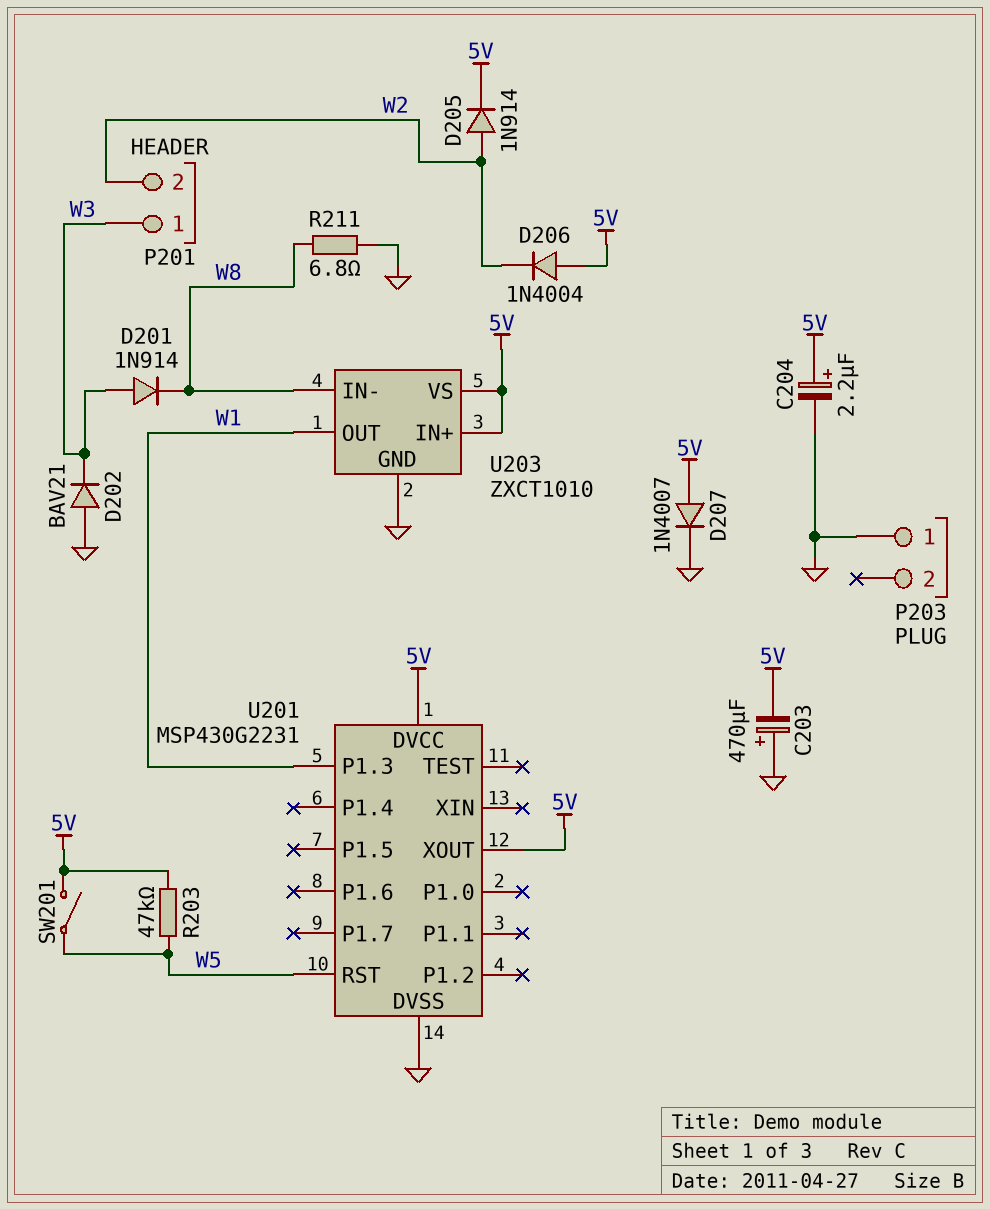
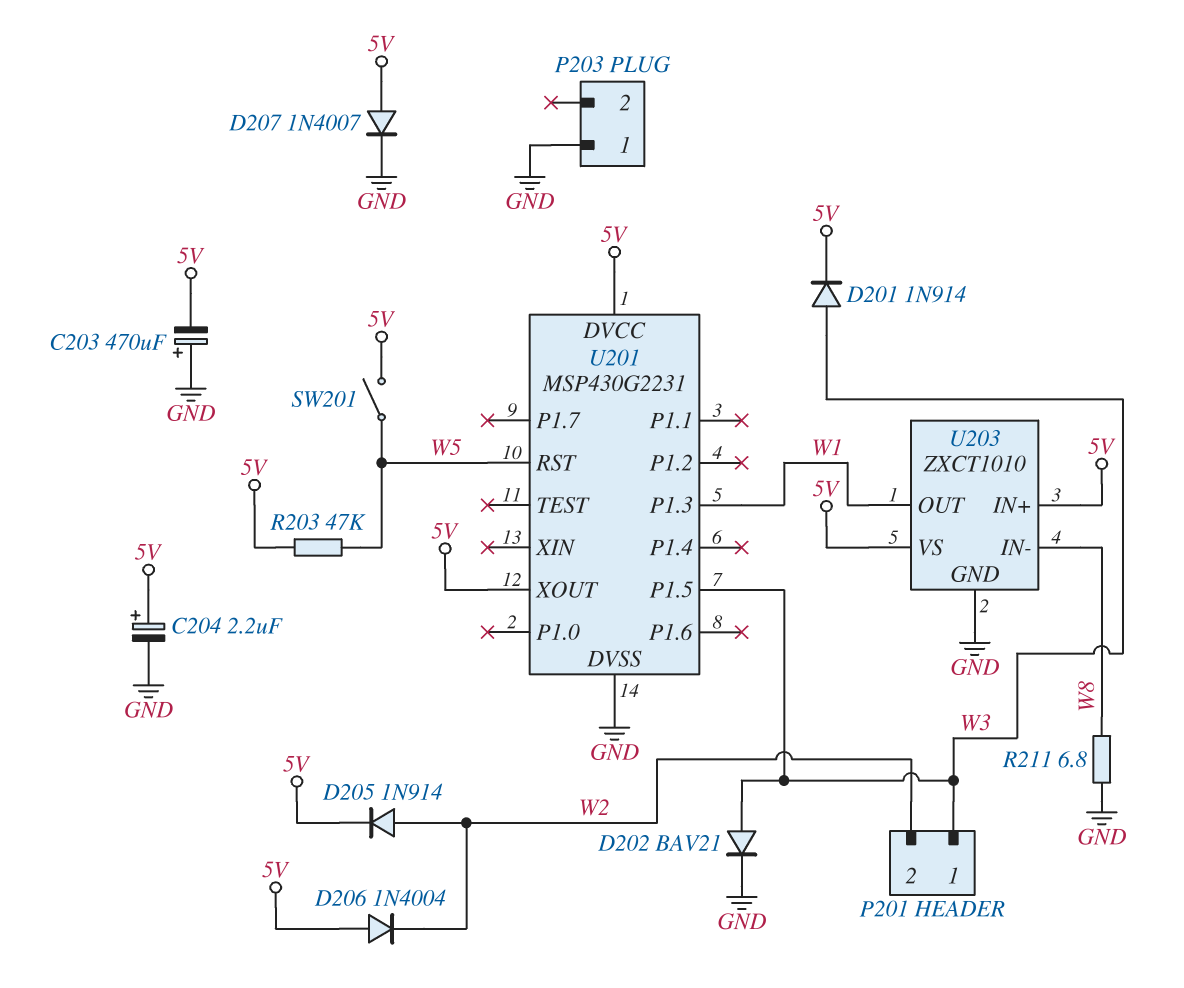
D201: diode 1N914 (A W3, K W8) -> diode 1N914 (A W3, K 5V)
D202: diode BAV21 (A GND, K W3) -> diode BAV21 (A W3, K GND)
U201 pin P1.5: none -> W3

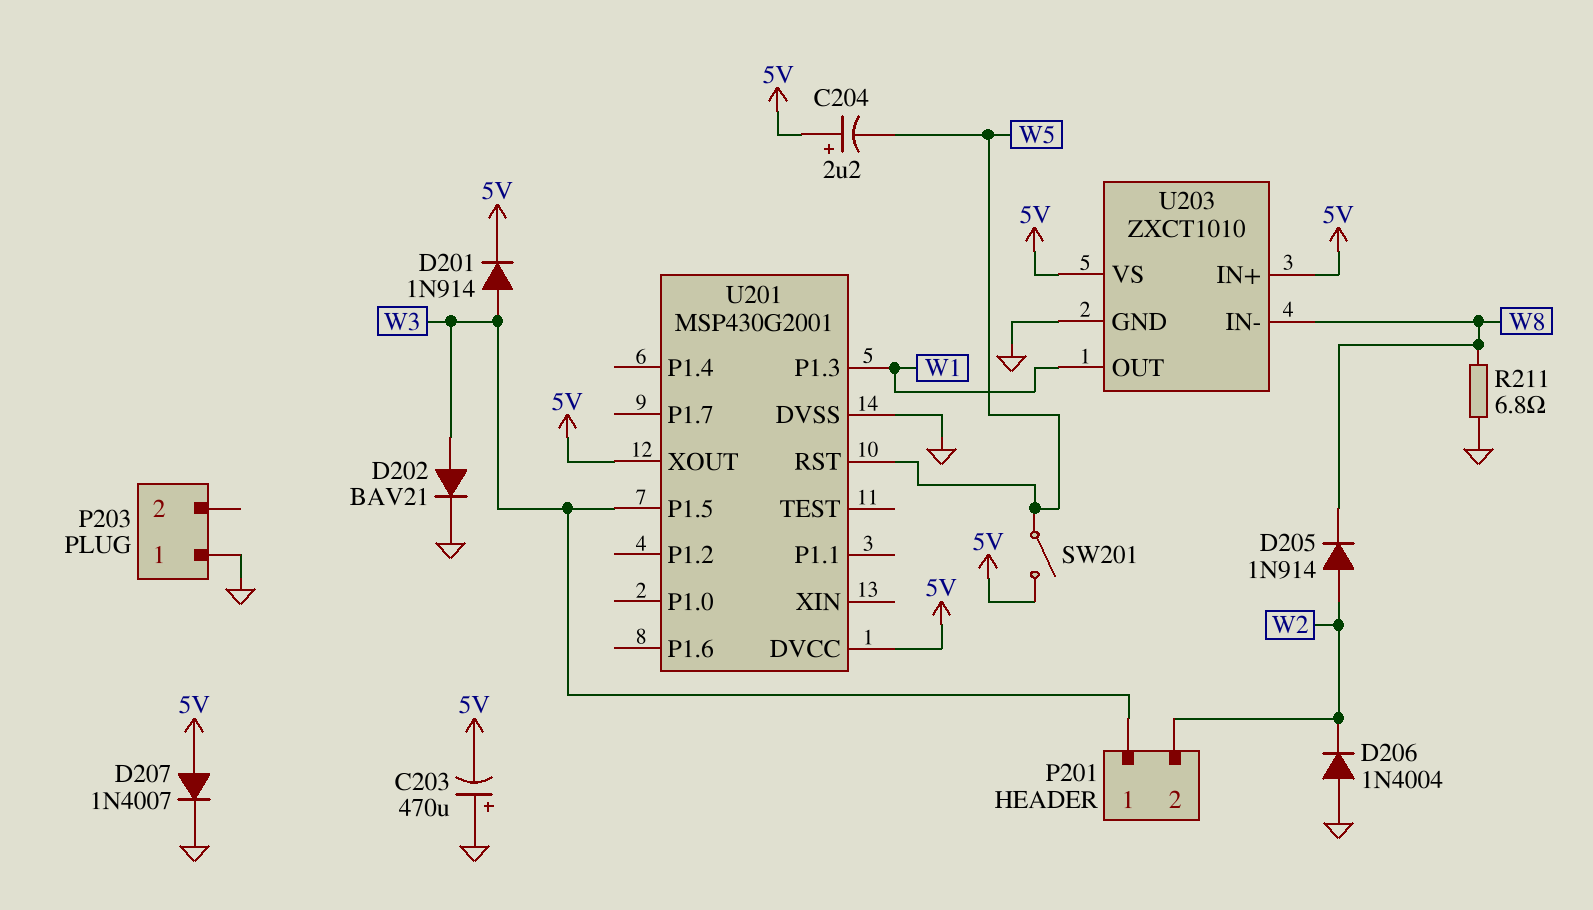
C204: 2.2uF (plus 5V, minus GND) -> 2.2uF (plus 5V, minus W5)
D205: diode 1N914 (A W2, K 5V) -> diode 1N914 (A W2, K W8)
D206: diode 1N4004 (A 5V, K W2) -> diode 1N4004 (A GND, K W2)
R203: 47k (5V, W5) -> none
U201: MSP430G2231 -> MSP430G2001

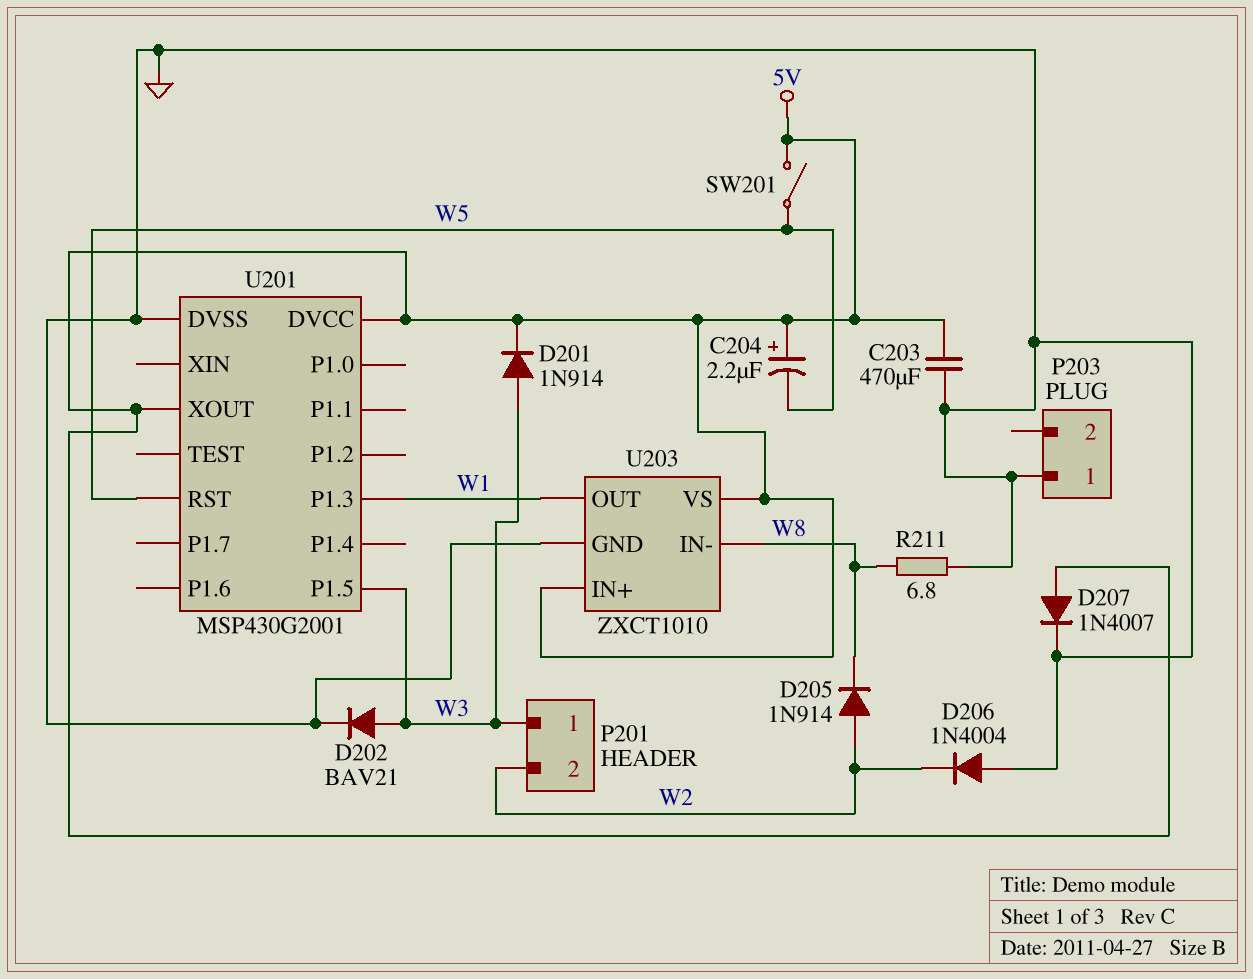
C203: 470uF (plus GND, minus 5V) -> 470uF (5V, GND)

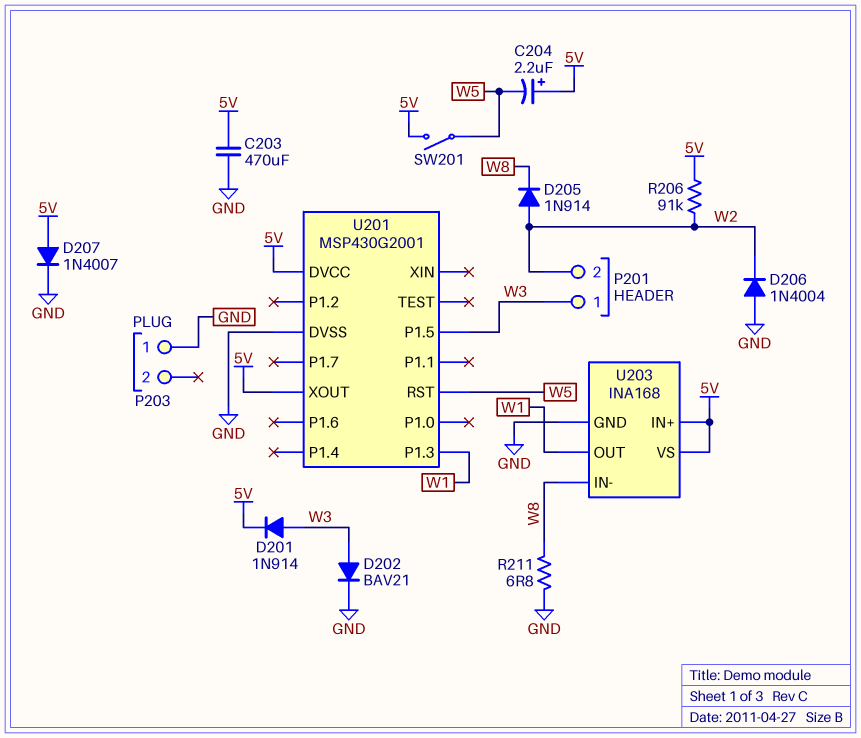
R206: none -> 91k (5V, W2)
U203: ZXCT1010 -> INA168

